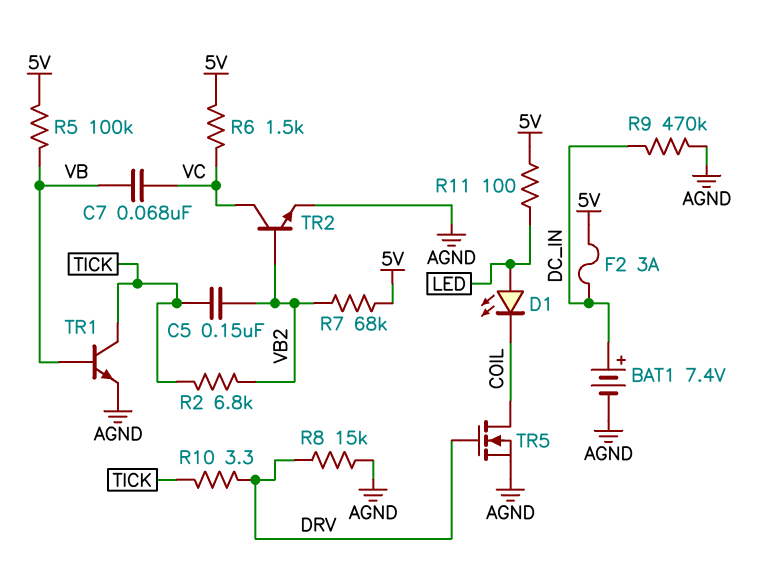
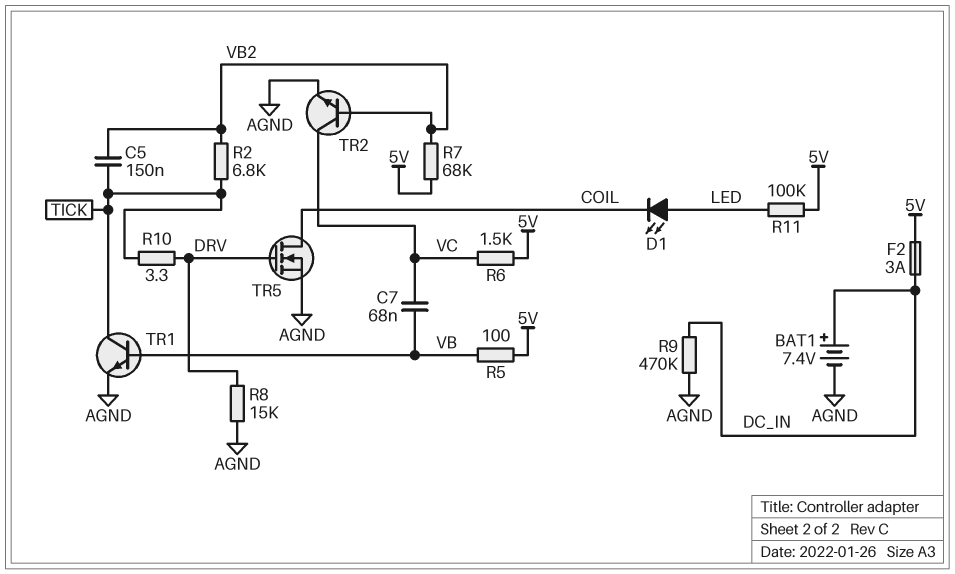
R5: 100k (5V, VB) -> 100 (5V, VB)
R11: 100 (5V, LED) -> 100k (5V, LED)

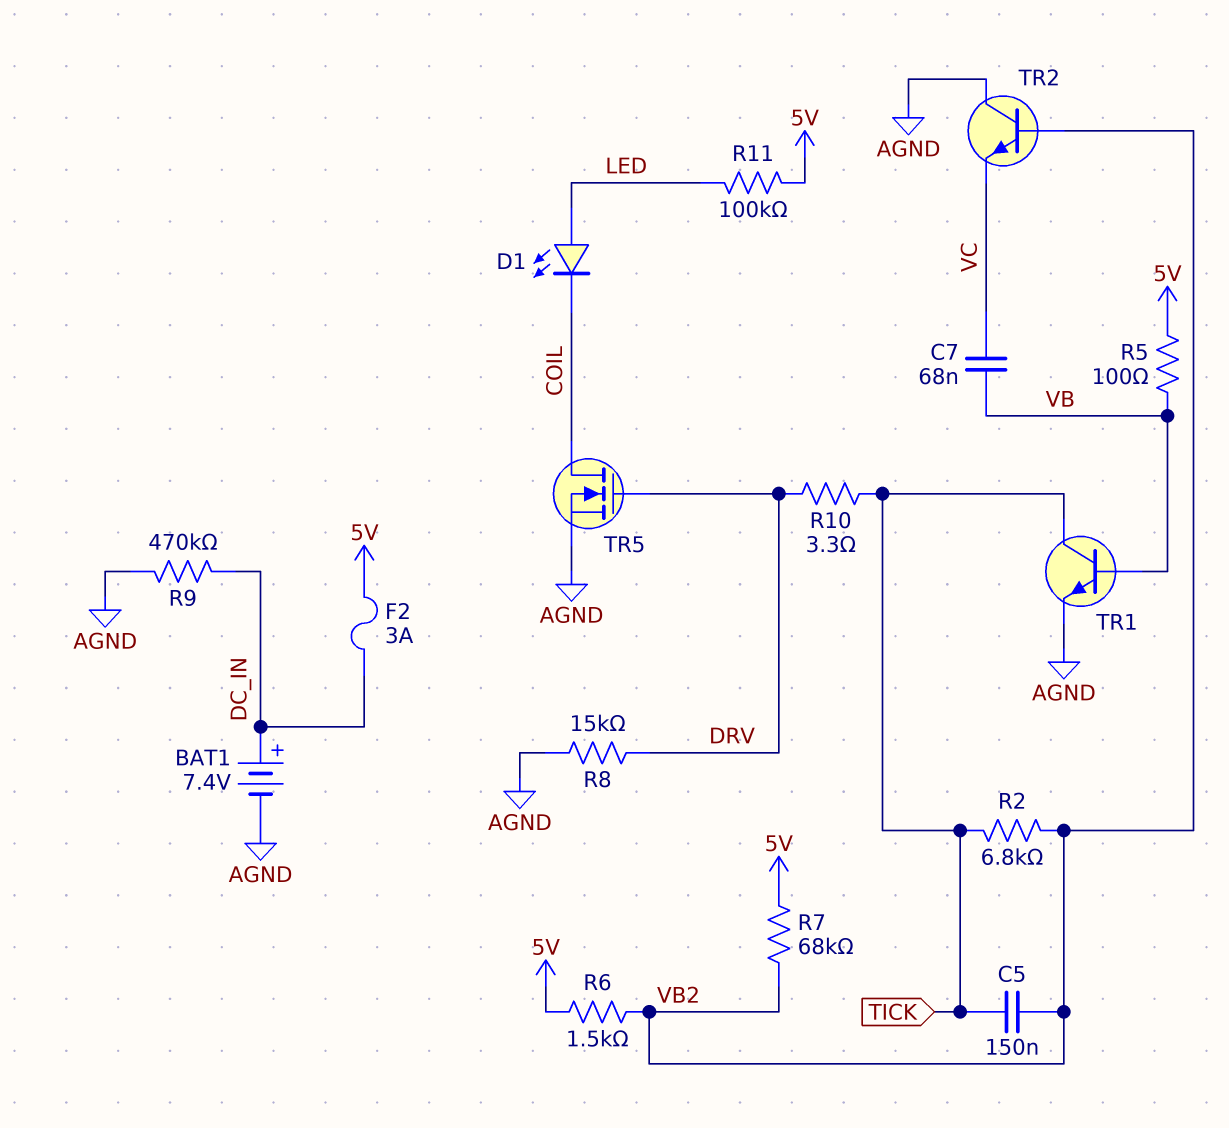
R6: 1.5k (5V, VC) -> 1.5k (5V, VB2)
TR2: NPN (B VB2, C VC, E AGND) -> NPN (B VB2, C AGND, E VC)

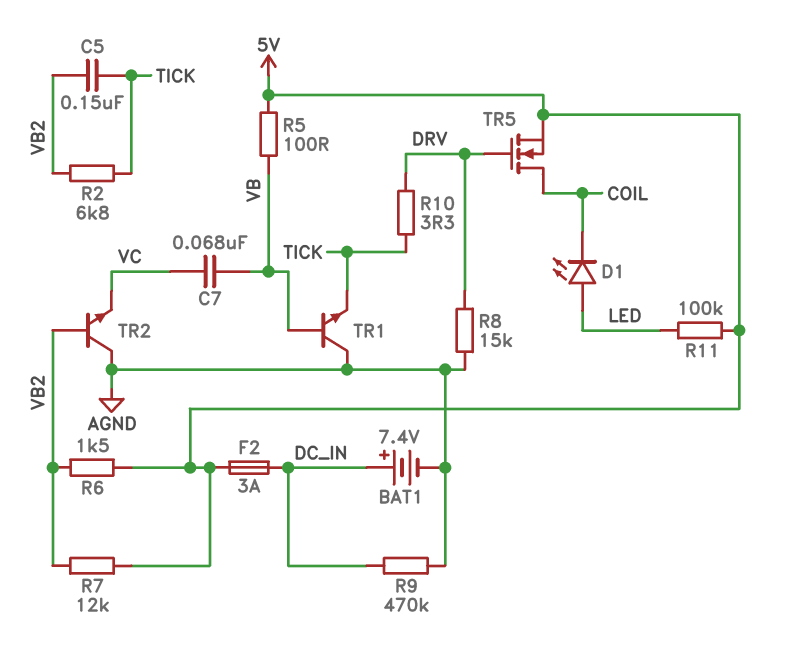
R7: 68k (5V, VB2) -> 12k (5V, VB2)
TR1: NPN (B VB, C TICK, E AGND) -> NPN (B VB, C AGND, E TICK)
TR5: NMOS (G DRV, D COIL, S AGND) -> NMOS (G DRV, D COIL, S 5V)

